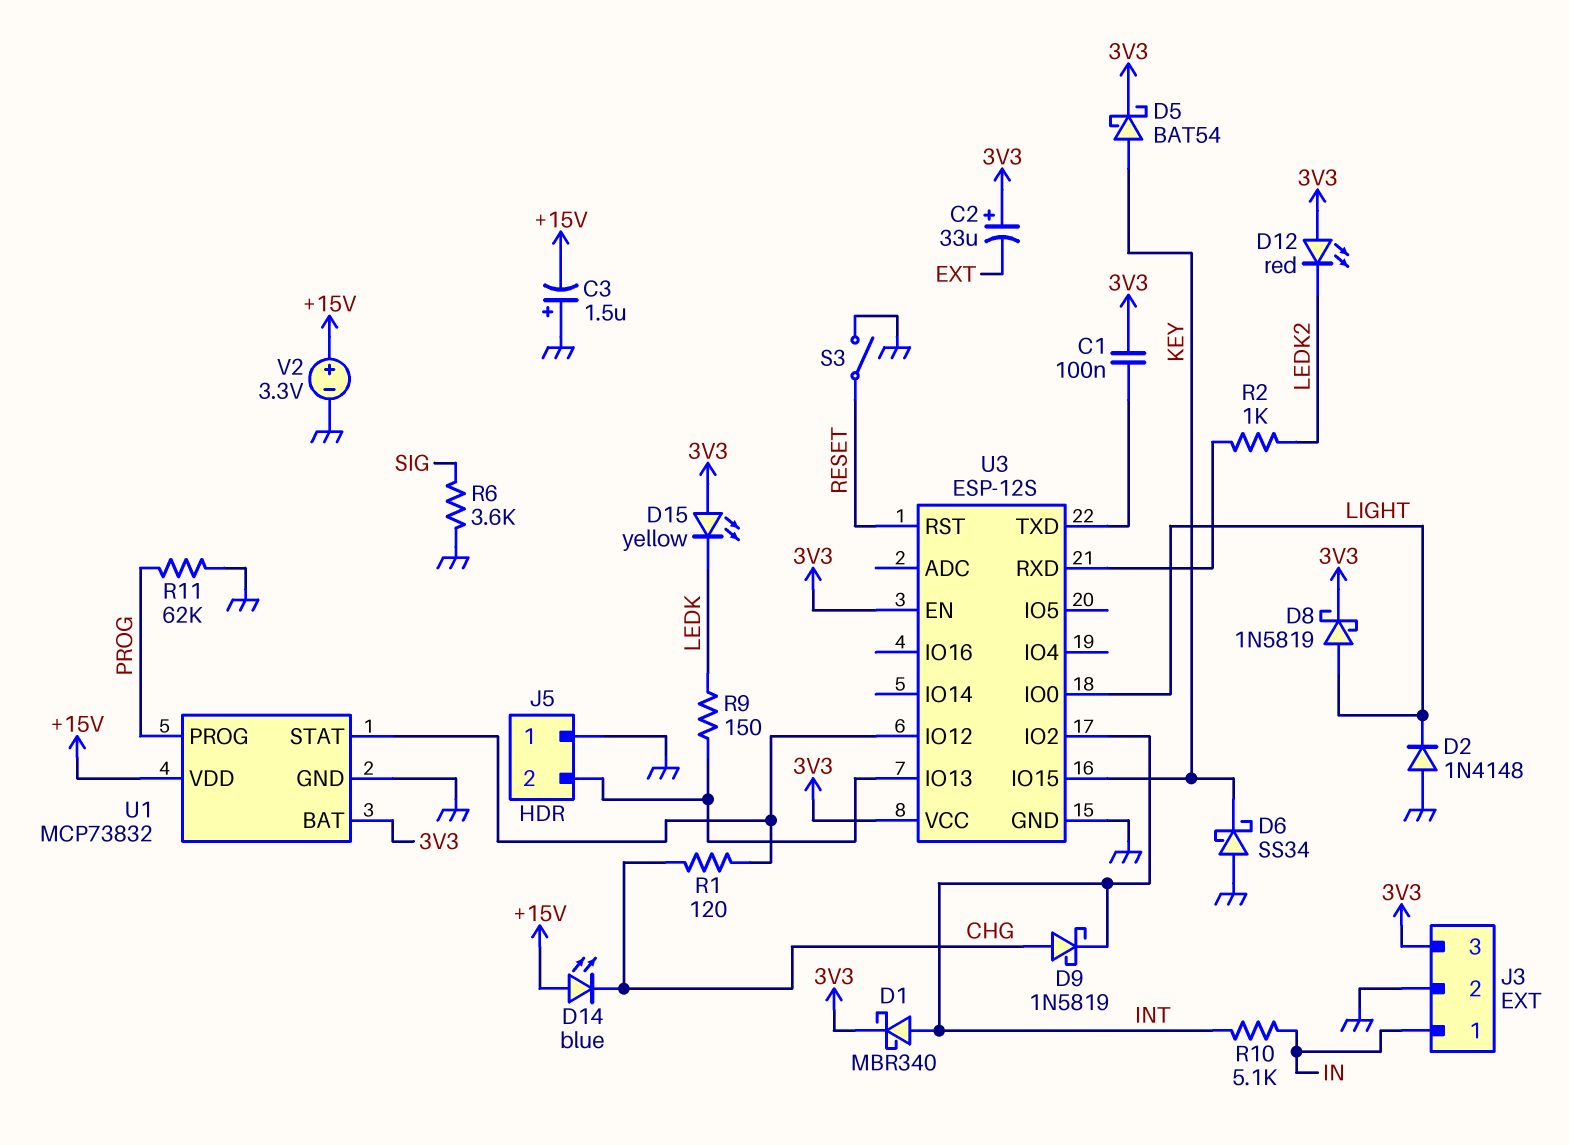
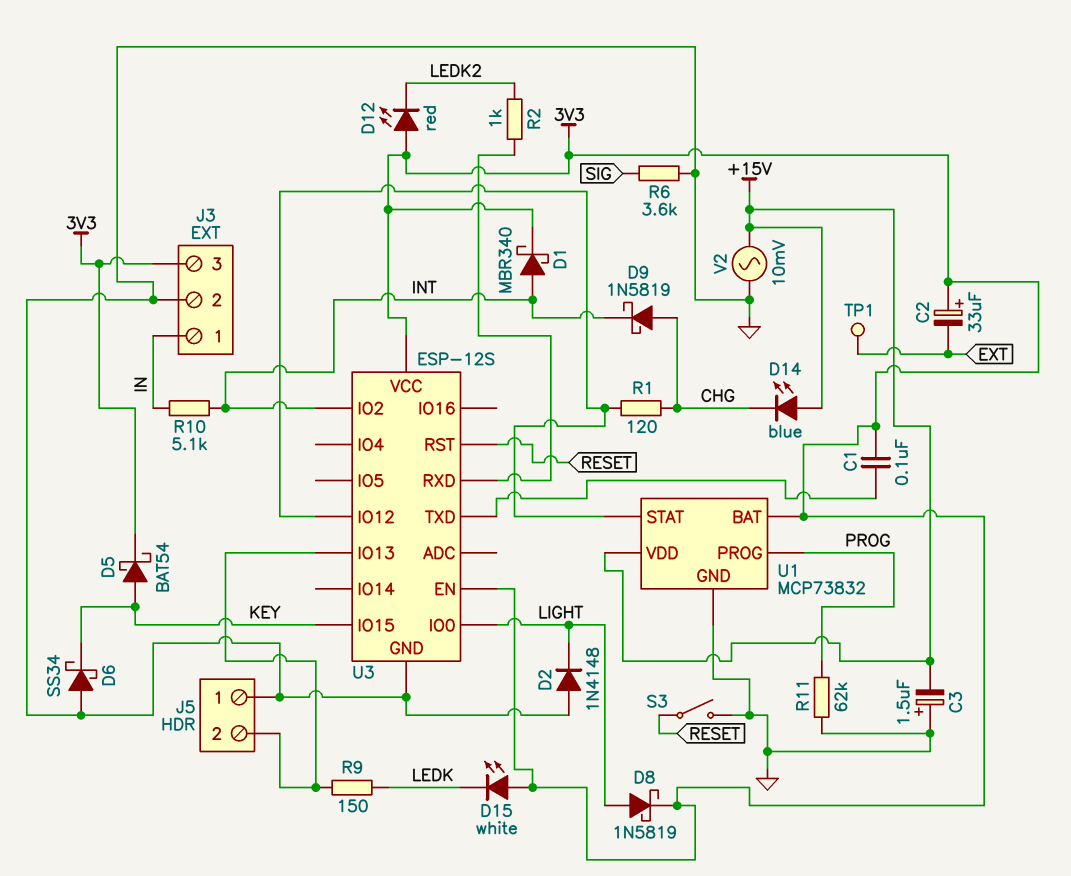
D15: LED yellow (A 3V3, K LEDK) -> LED white (A 3V3, K LEDK)
TP1: none -> test point (EXT)
V2: 3.3V (plus +15V, minus GND) -> AC 10mV (+15V, GND)

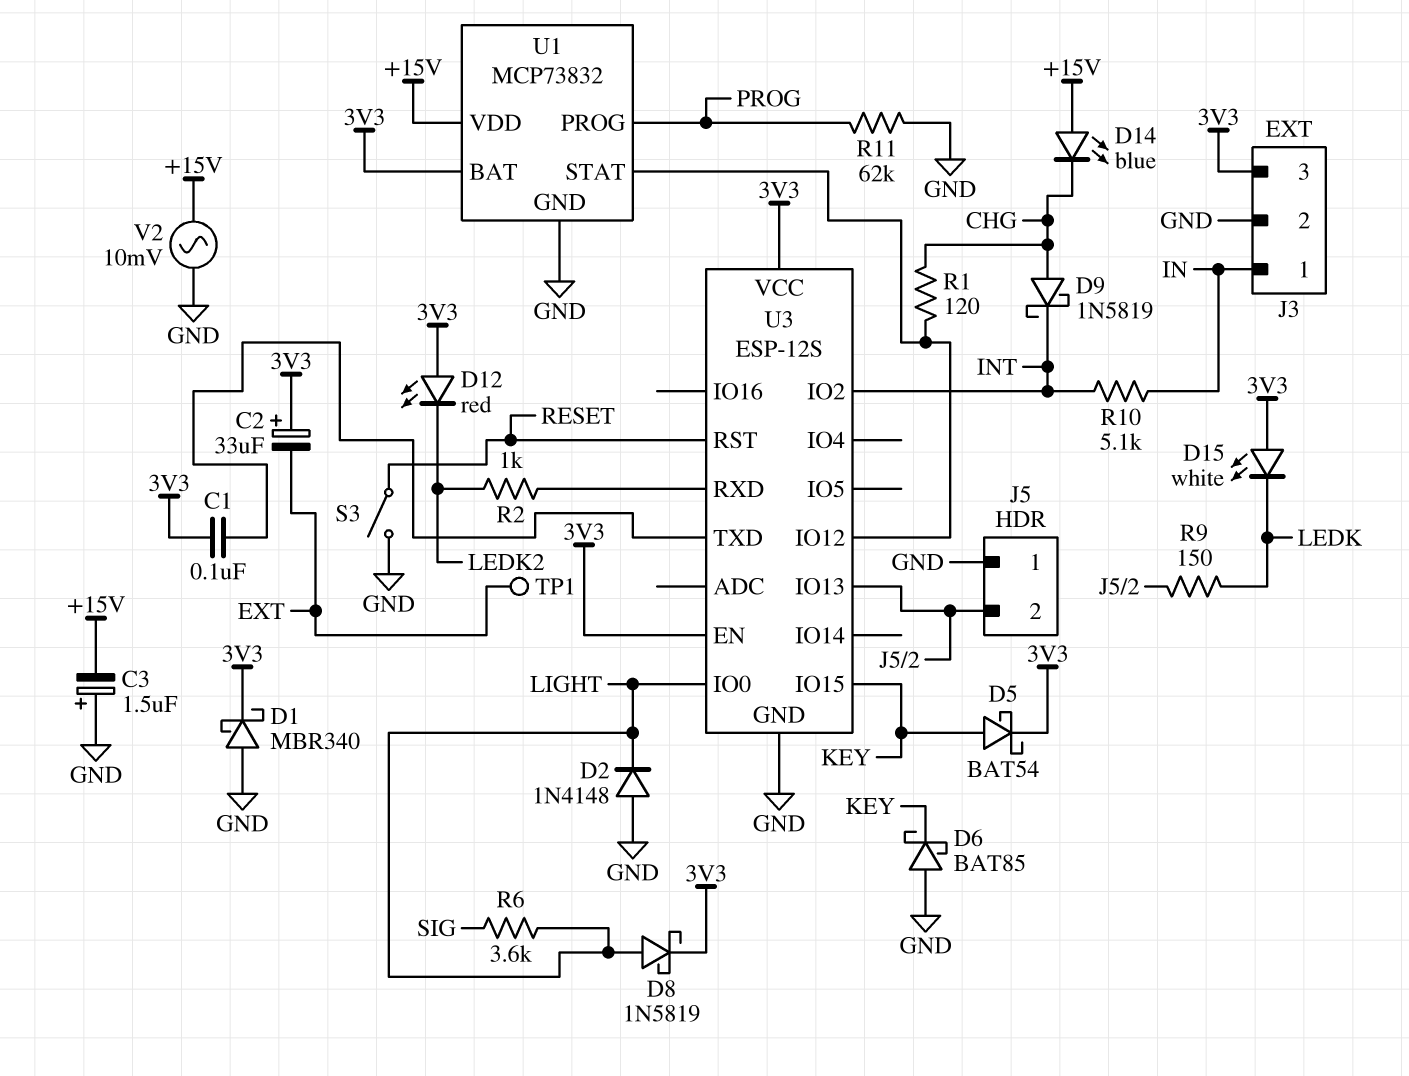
D1: schottky MBR340 (A INT, K 3V3) -> schottky MBR340 (A GND, K 3V3)
D6: schottky SS34 (A GND, K KEY) -> schottky BAT85 (A GND, K KEY)
R6: 3.6k (GND, SIG) -> 3.6k (LIGHT, SIG)

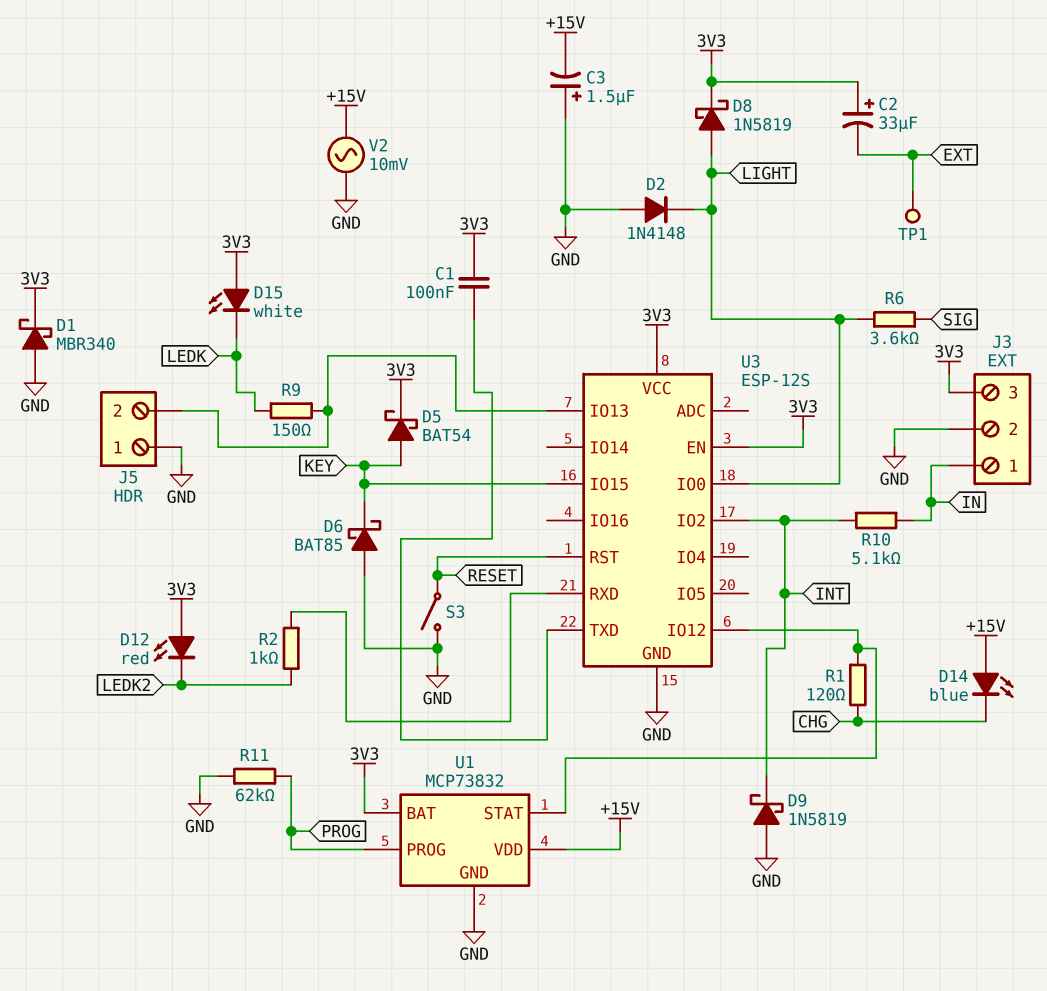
D9: schottky 1N5819 (A CHG, K INT) -> schottky 1N5819 (A GND, K INT)

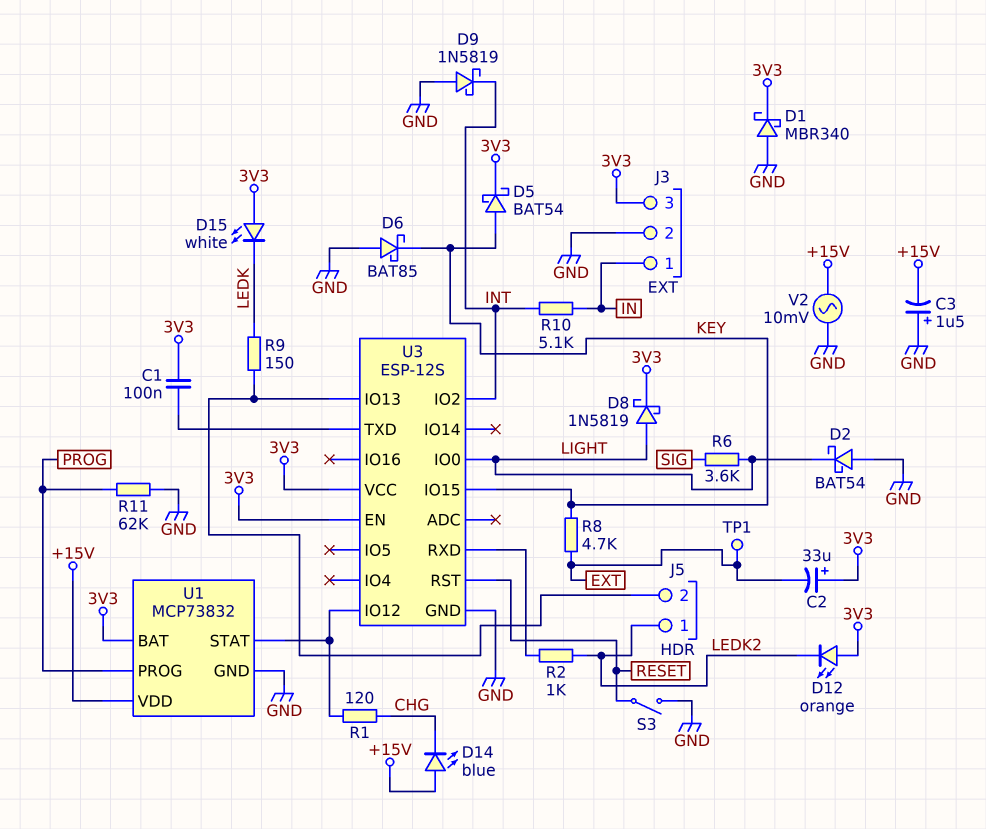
D2: diode 1N4148 (A GND, K LIGHT) -> schottky BAT54 (A GND, K LIGHT)
D12: LED red (A 3V3, K LEDK2) -> LED orange (A 3V3, K LEDK2)
J5 pin 1: GND -> LEDK2
R8: none -> 4.7k (EXT, KEY)

